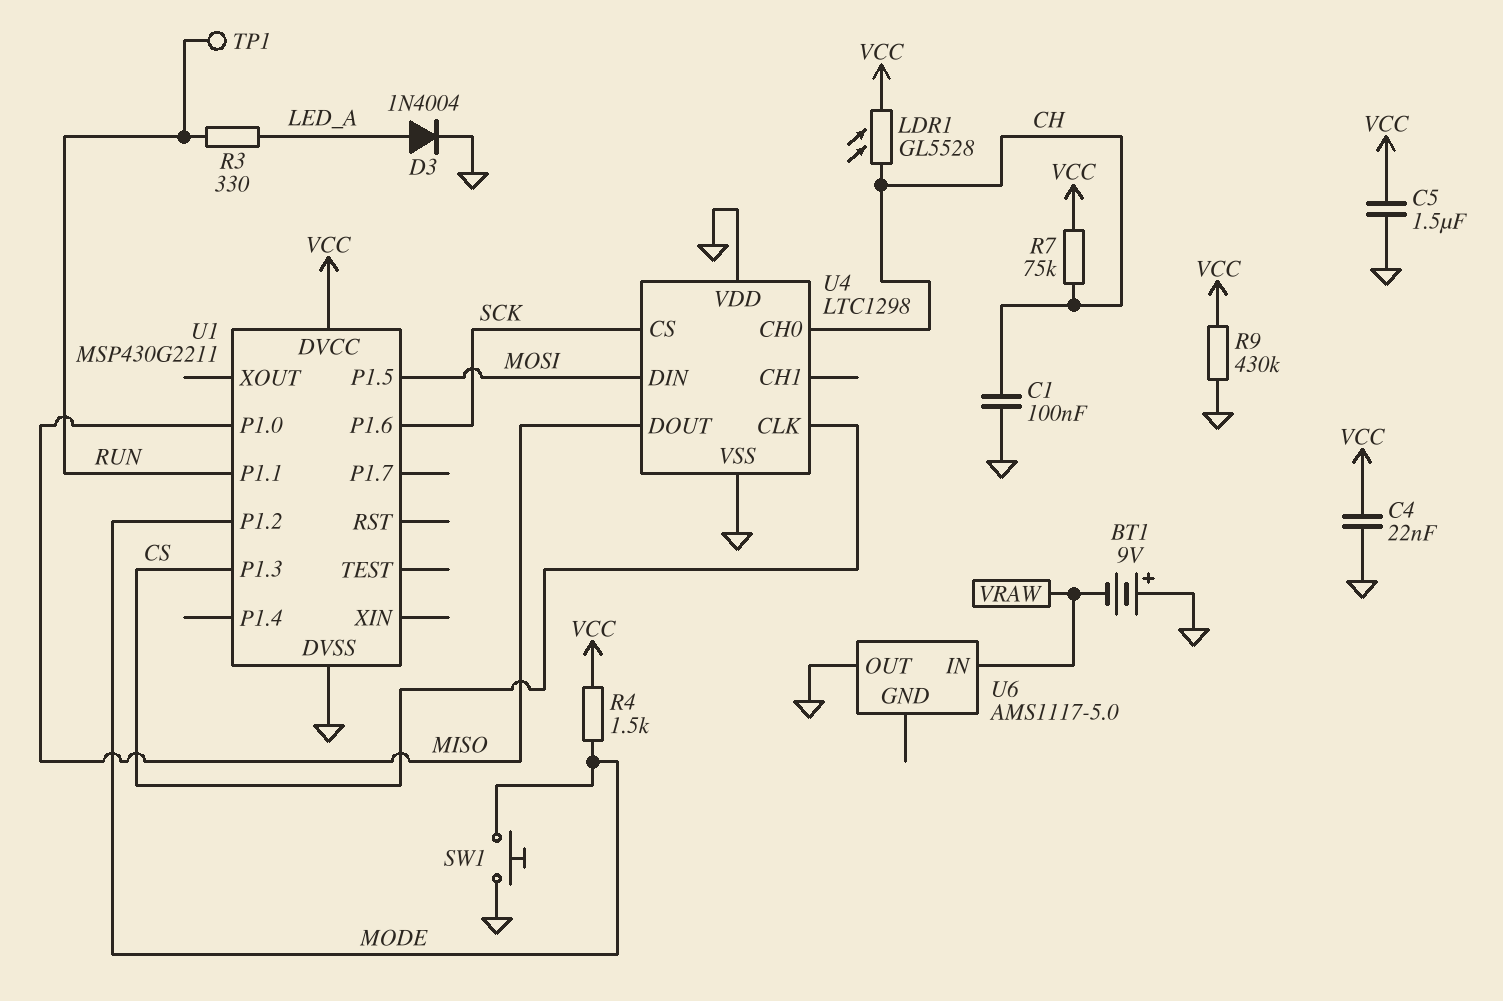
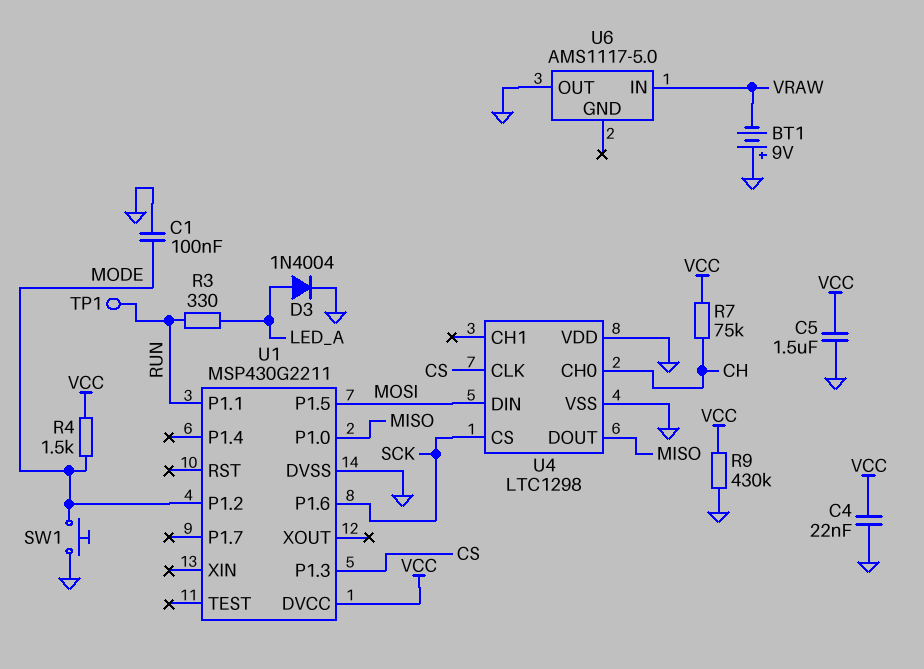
C1: 100nF (CH, GND) -> 100nF (GND, MODE)
LDR1: GL5528 (CH, VCC) -> none

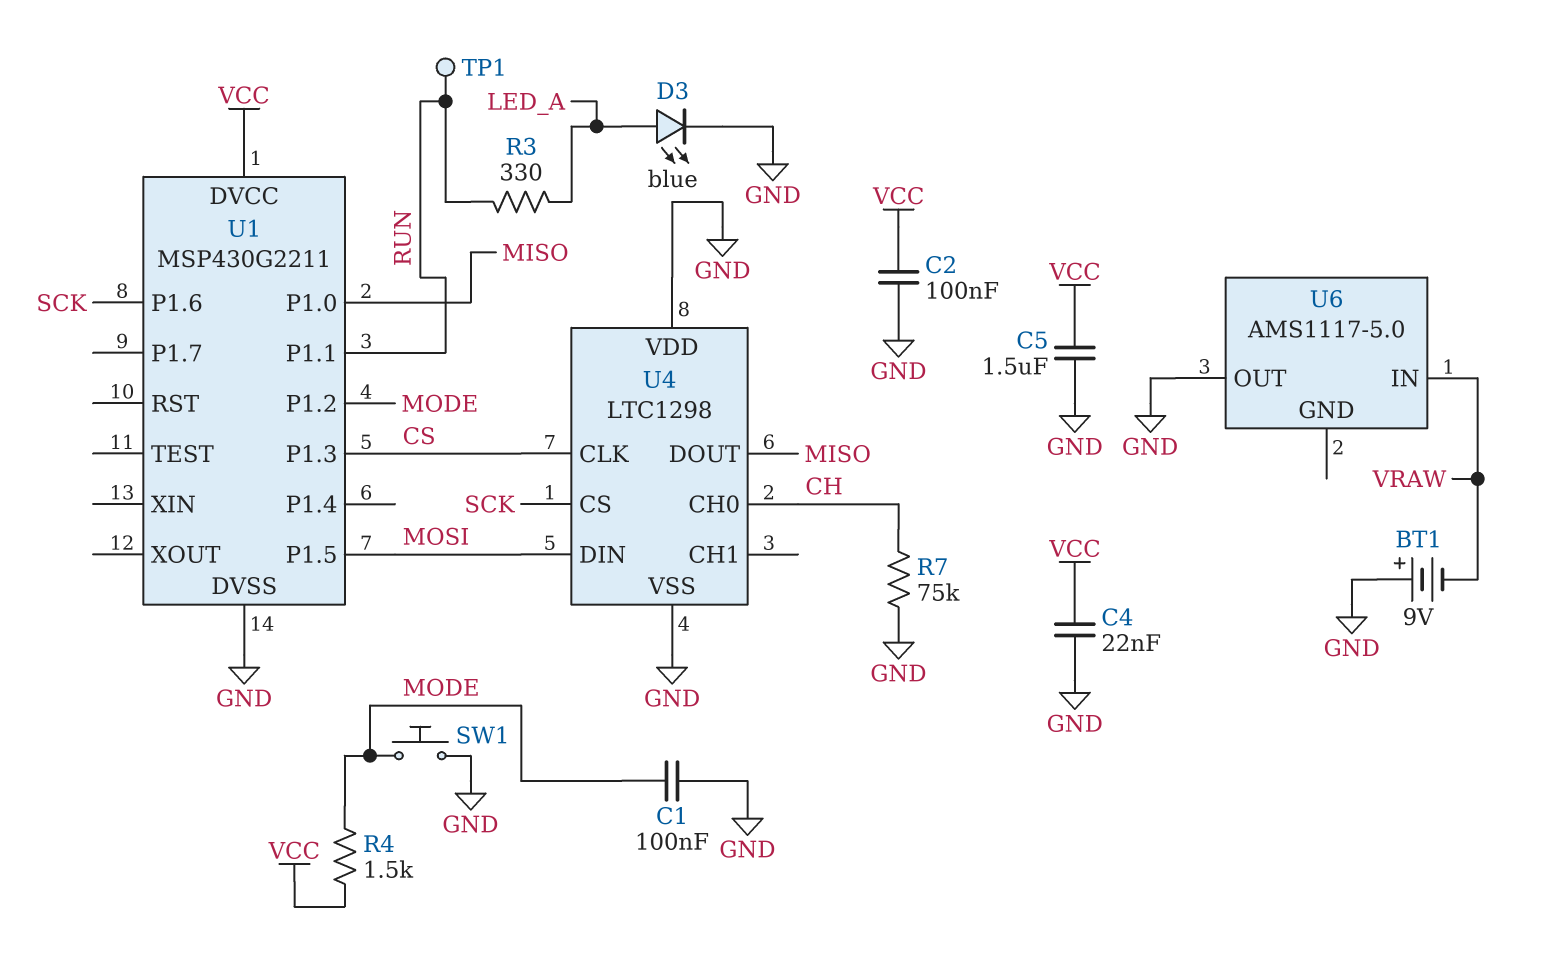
C2: none -> 100nF (GND, VCC)
D3: diode 1N4004 (A LED_A, K GND) -> LED blue (A LED_A, K GND)
R7: 75k (CH, VCC) -> 75k (CH, GND)
R9: 430k (GND, VCC) -> none

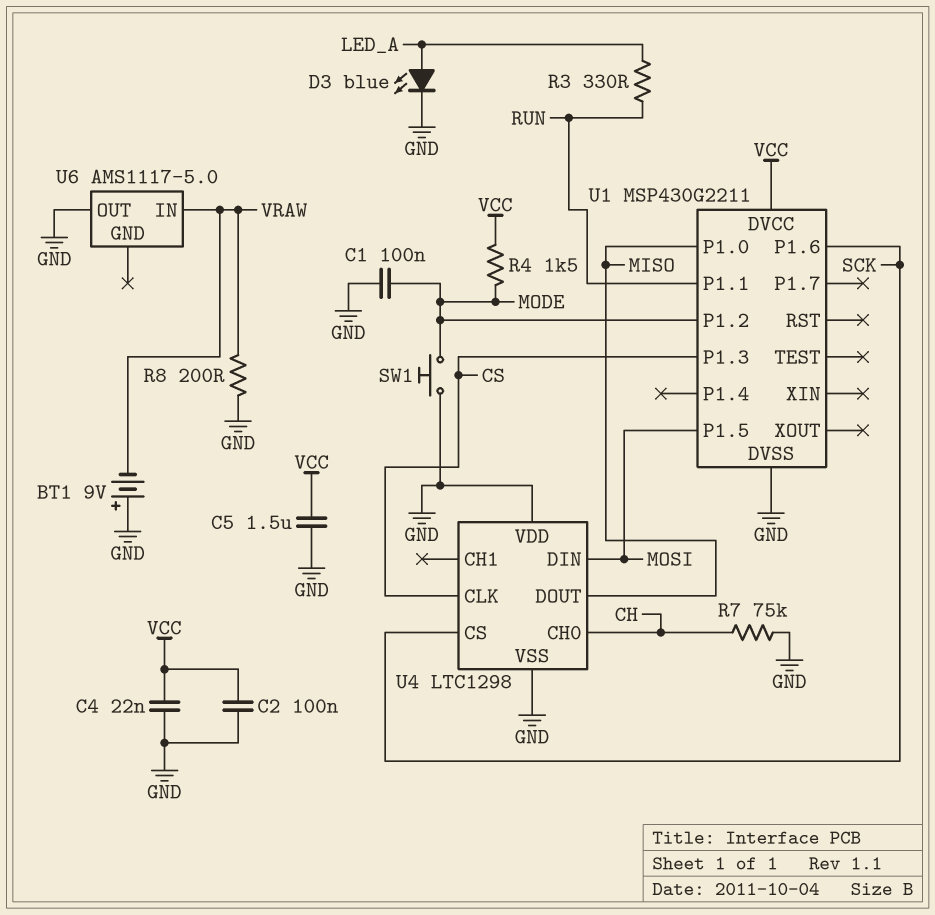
R8: none -> 200 (GND, VRAW)
TP1: test point (RUN) -> none

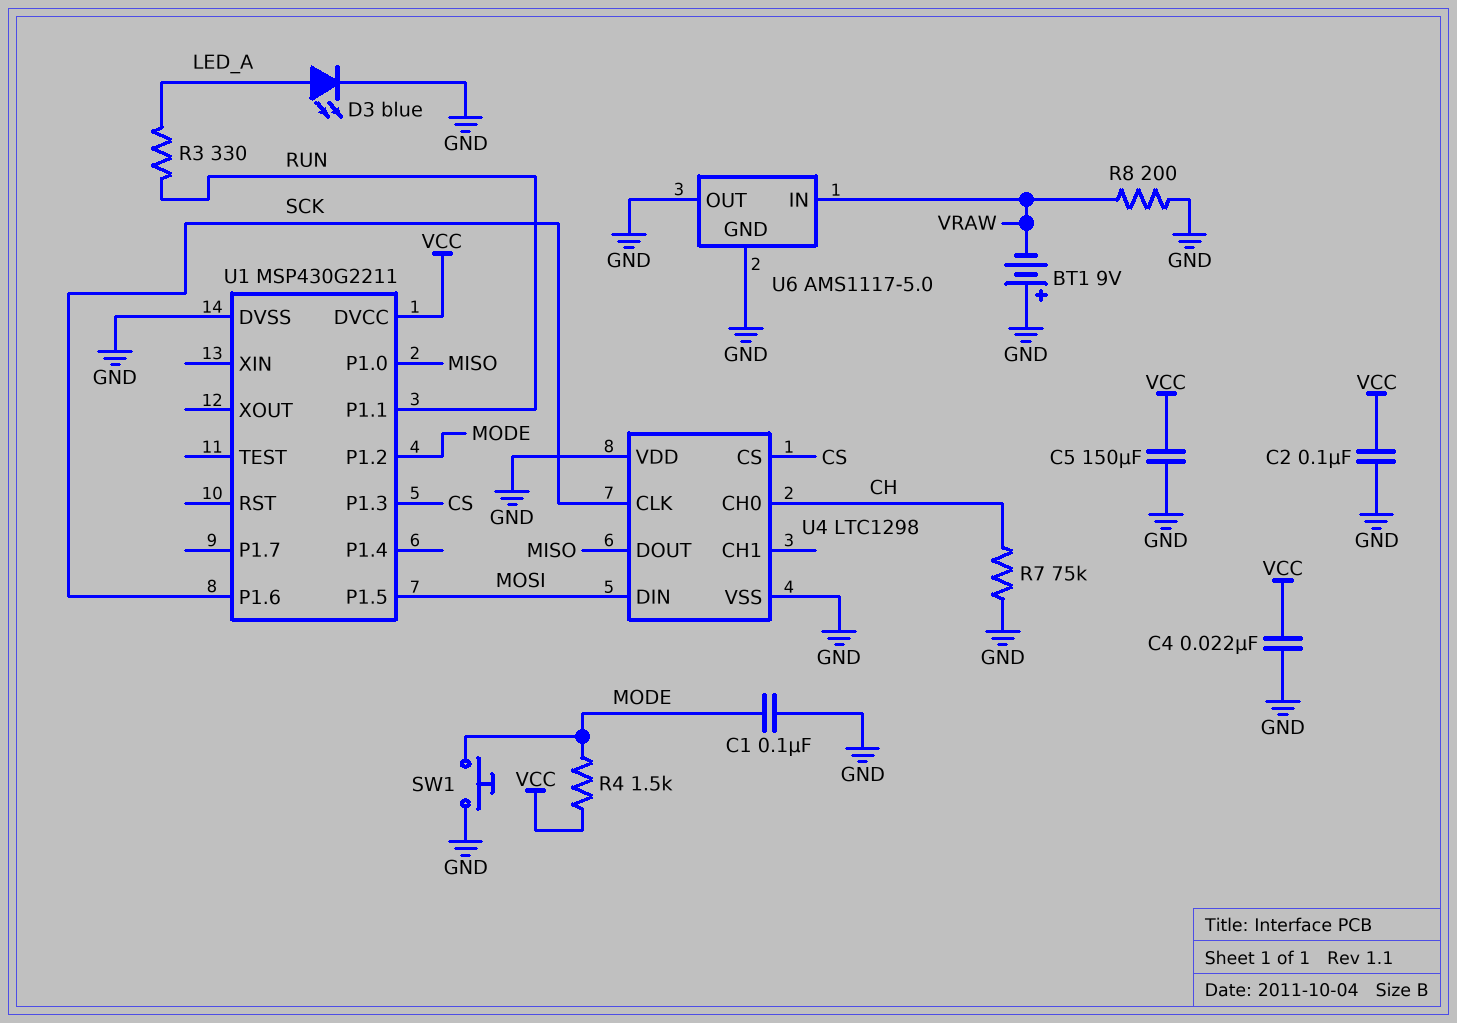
C5: 1.5uF (GND, VCC) -> 150uF (GND, VCC)
U4 pin CLK: CS -> SCK
U4 pin CS: SCK -> CS
U6 pin GND: none -> GND

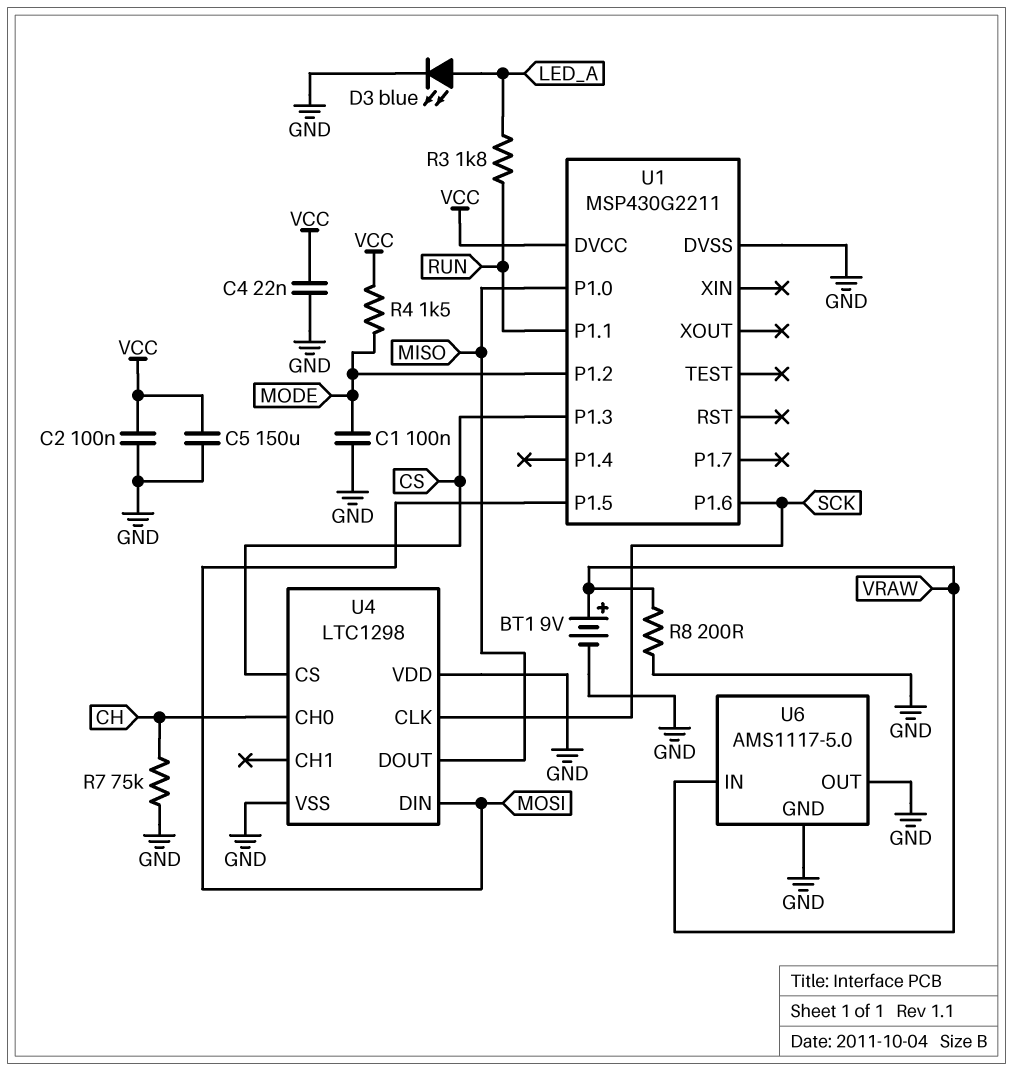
BT1: 9V (plus GND, minus VRAW) -> 9V (plus VRAW, minus GND)
R3: 330 (LED_A, RUN) -> 1.8k (LED_A, RUN)
SW1: button (GND, MODE) -> none

